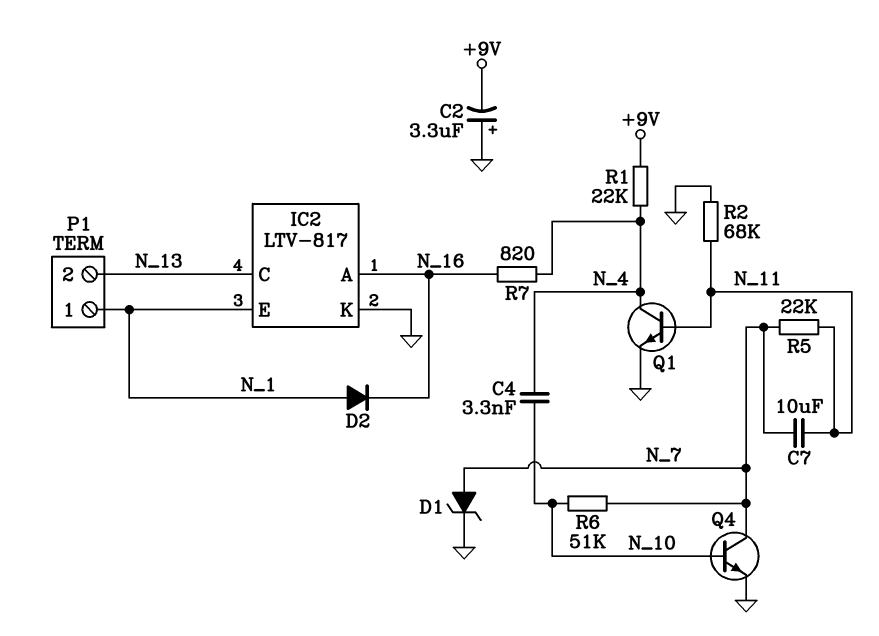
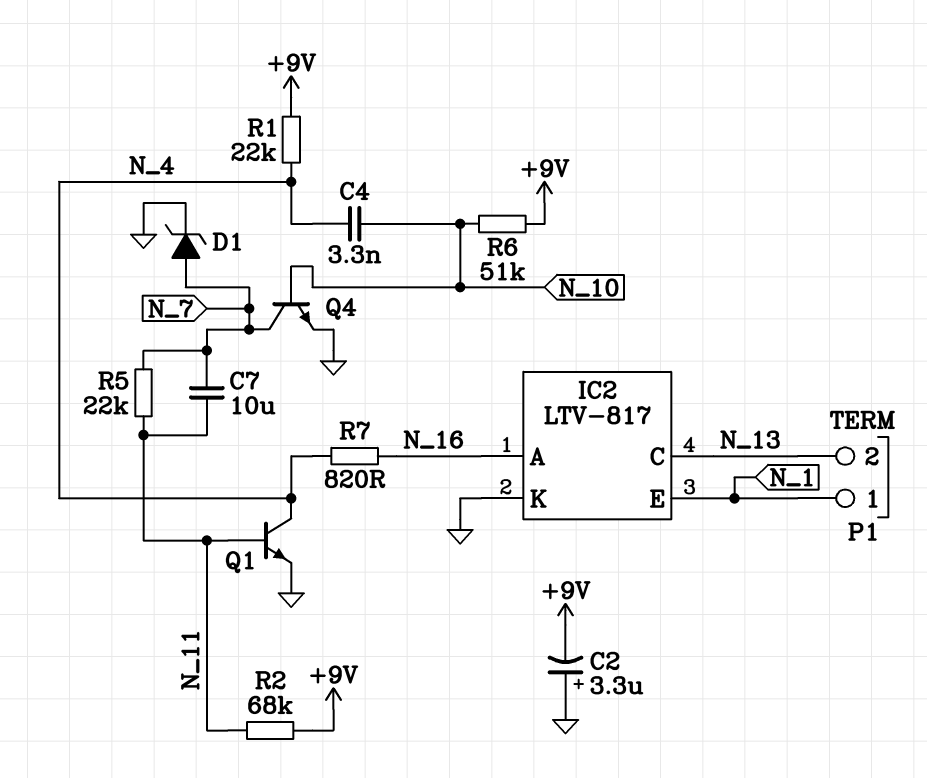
D2: diode (A N_1, K N_16) -> none
R2: 68k (GND, N_11) -> 68k (+9V, N_11)
R6: 51k (N_7, N_10) -> 51k (+9V, N_10)

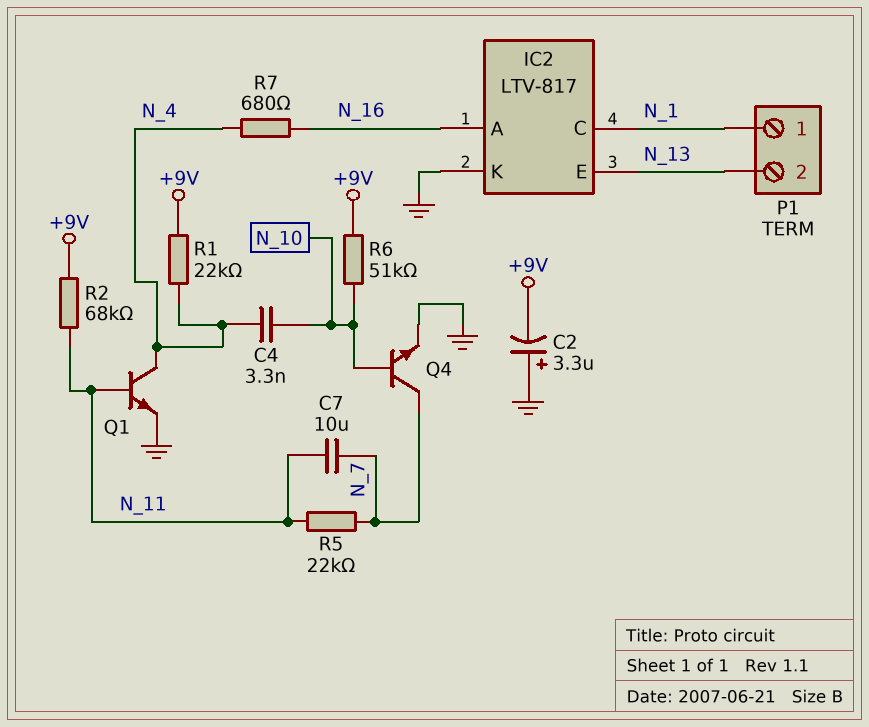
D1: zener (A N_7, K GND) -> none
IC2 pin C: N_13 -> N_1
IC2 pin E: N_1 -> N_13
R7: 820 (N_4, N_16) -> 680 (N_4, N_16)

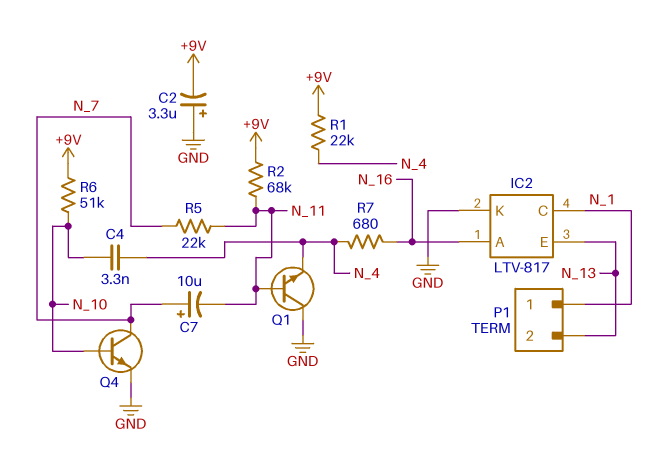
C7: 10uF (N_7, N_11) -> 10uF (plus N_7, minus N_11)
Q1: NPN (B N_11, C N_4, E GND) -> NPN (B N_11, C GND, E N_4)

